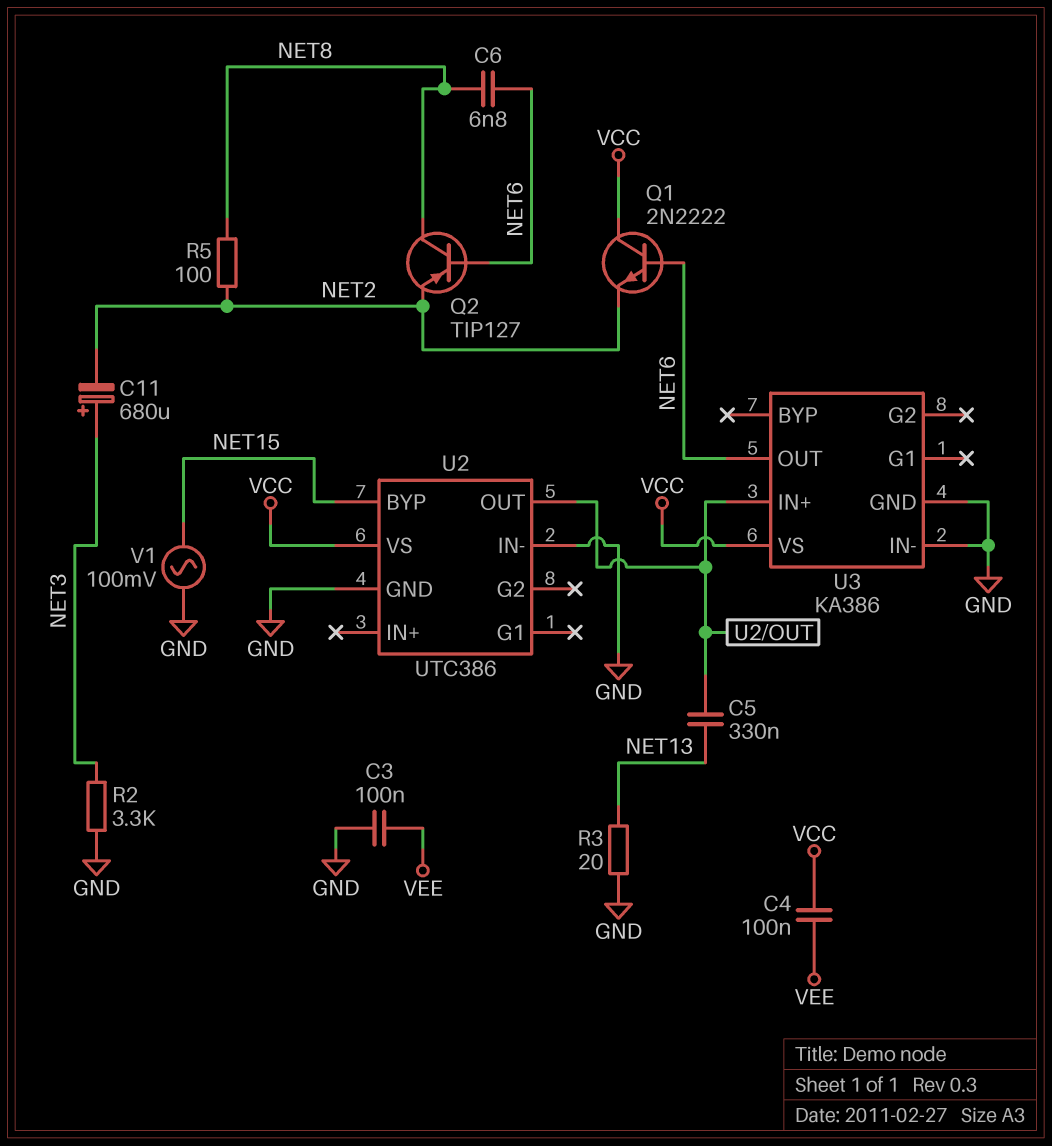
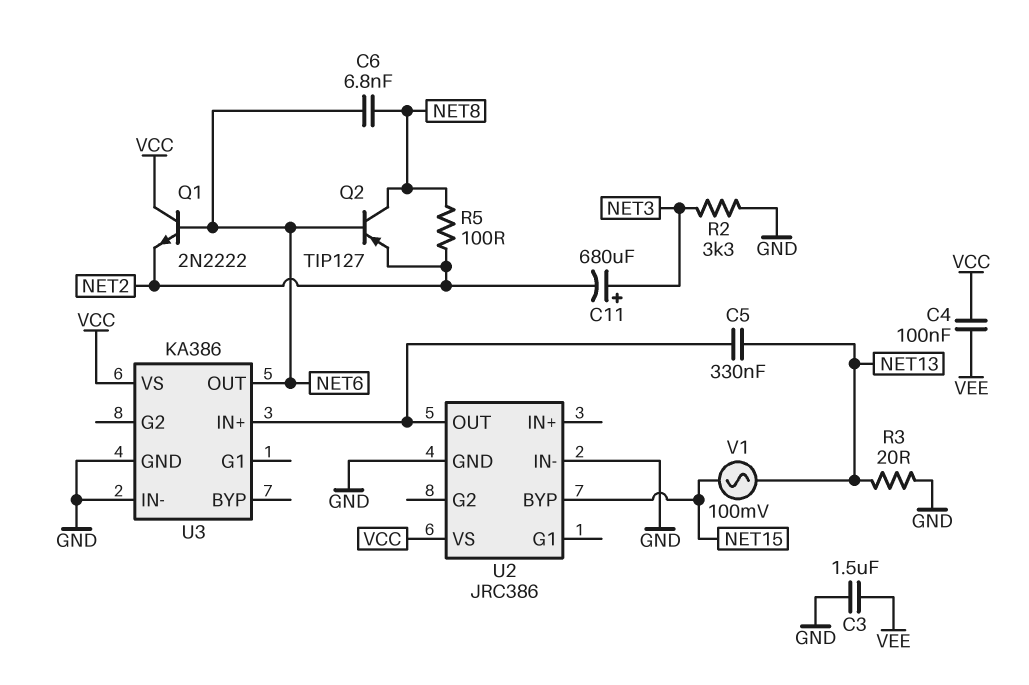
C3: 100nF (GND, VEE) -> 1.5uF (GND, VEE)
U2: UTC386 -> JRC386
V1: AC 100mV (GND, NET15) -> AC 100mV (NET13, NET15)

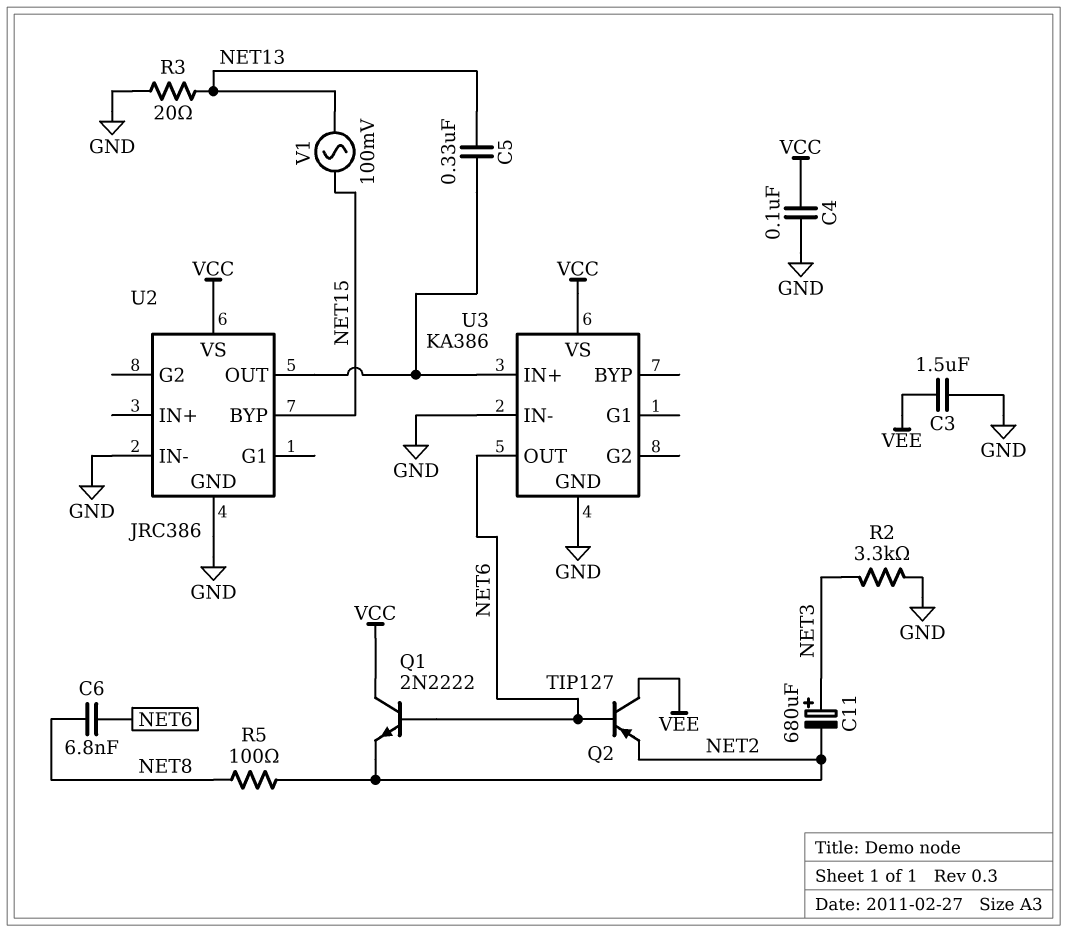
C4: 100nF (VCC, VEE) -> 100nF (GND, VCC)
Q2: PNP TIP127 (B NET6, C NET8, E NET2) -> PNP TIP127 (B NET6, C VEE, E NET2)

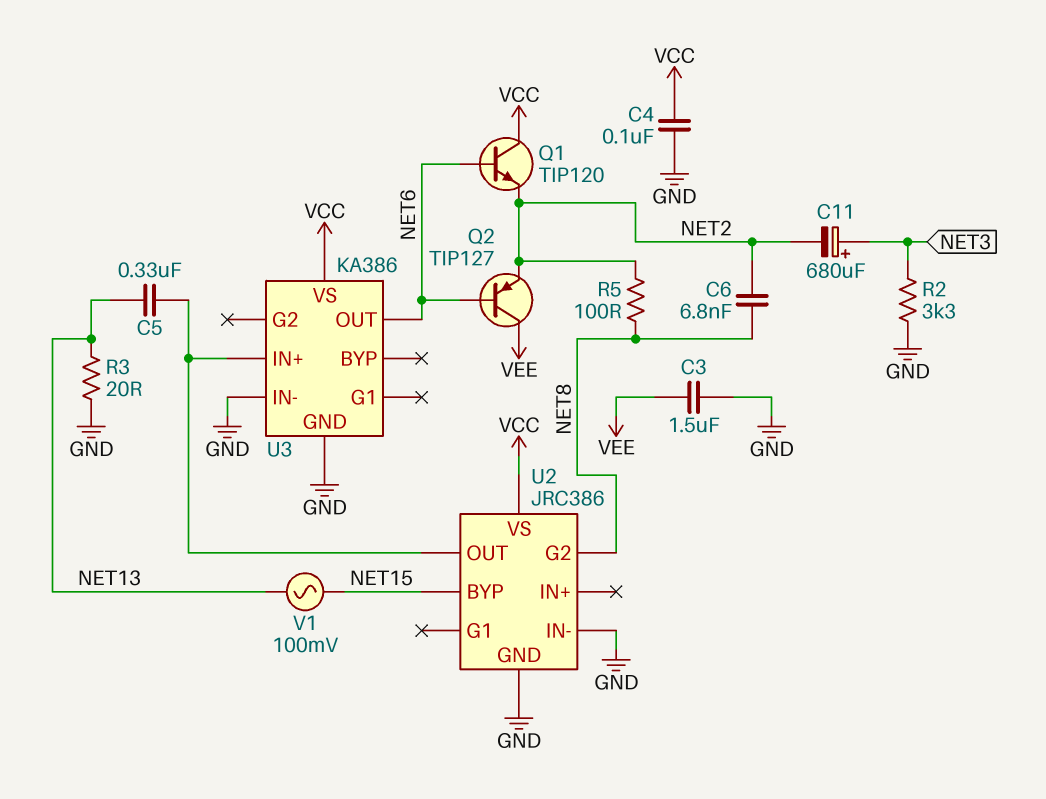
C6: 6.8nF (NET6, NET8) -> 6.8nF (NET2, NET8)
Q1: NPN 2N2222 (B NET6, C VCC, E NET2) -> NPN TIP120 (B NET6, C VCC, E NET2)
U2 pin G2: none -> NET8

